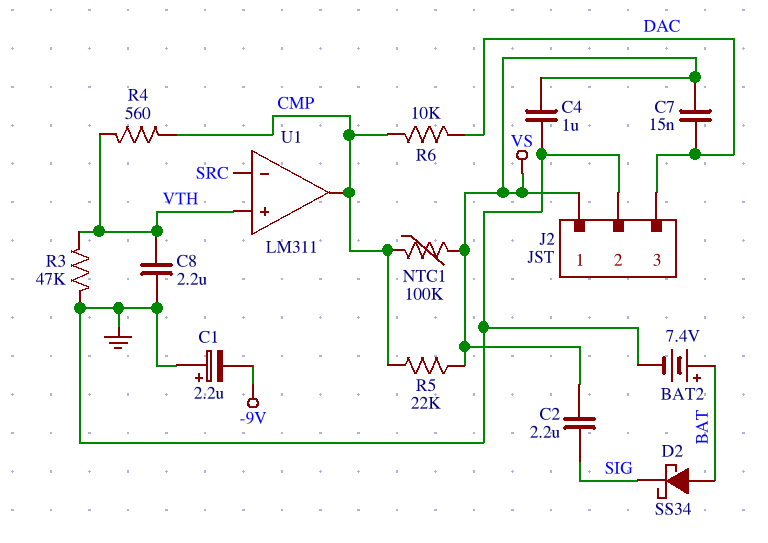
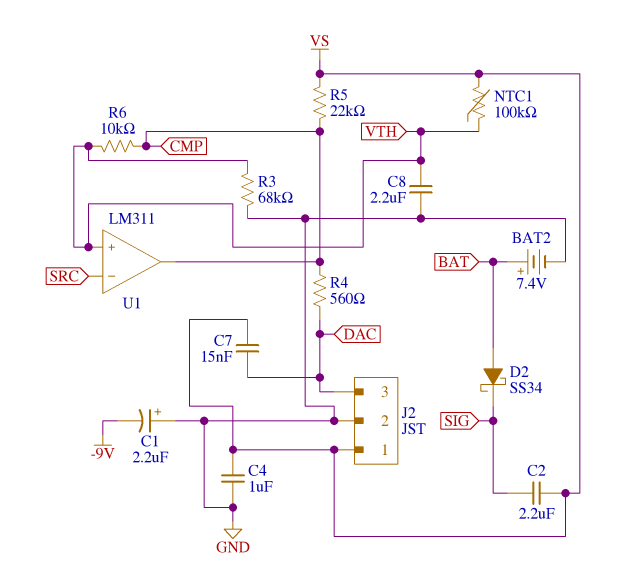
NTC1: 100k (CMP, VS) -> 100k (VS, VTH)
R3: 47k (GND, VTH) -> 68k (GND, VTH)
R4: 560 (CMP, VTH) -> 560 (CMP, DAC)
R6: 10k (CMP, DAC) -> 10k (CMP, VTH)

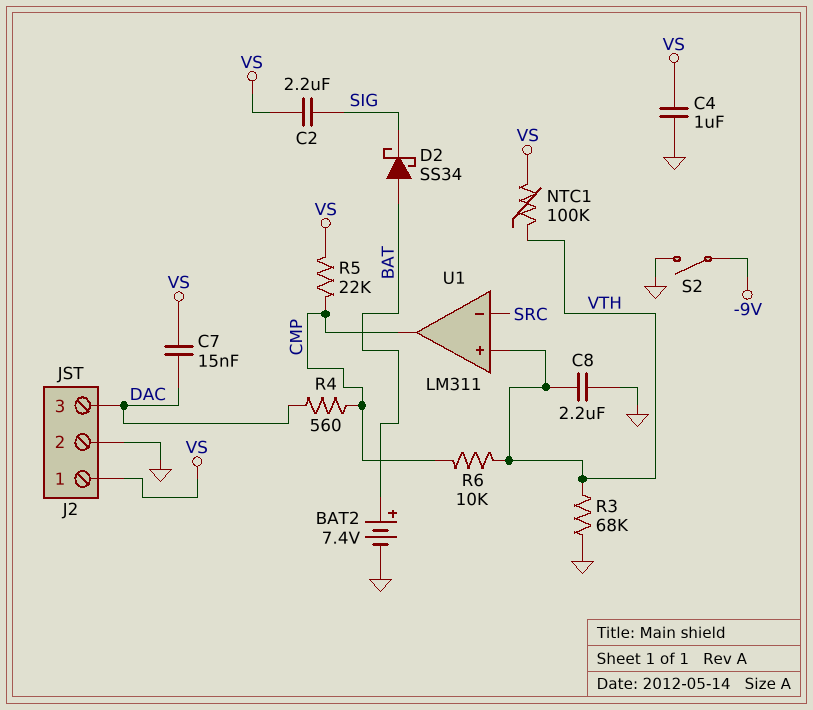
C1: 2.2uF (plus GND, minus -9V) -> none
S2: none -> switch (-9V, GND)

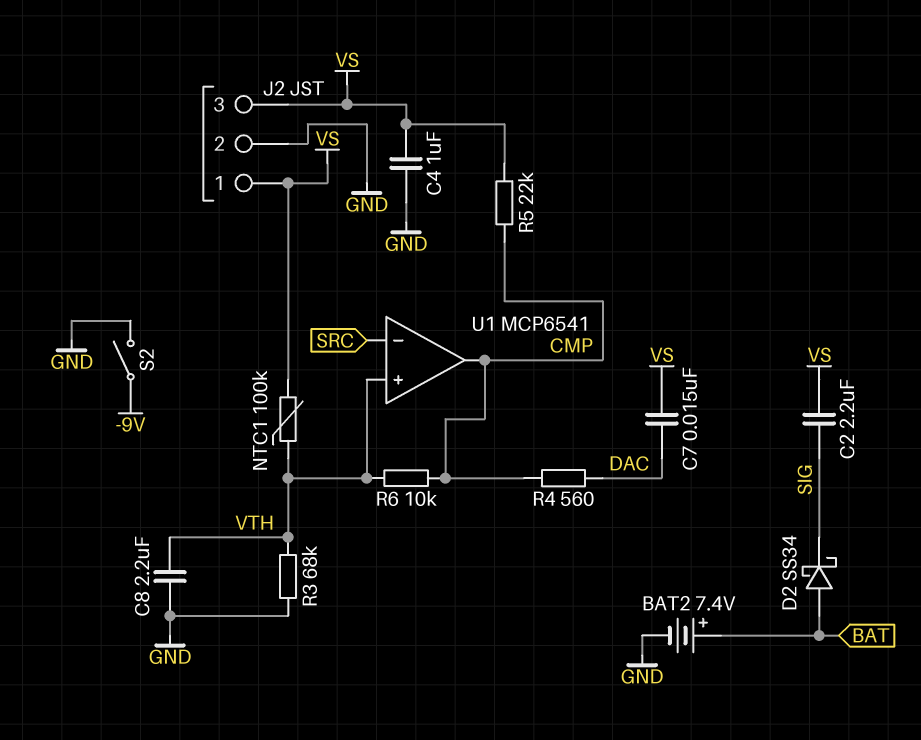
J2 pin 3: DAC -> VS
U1: LM311 -> MCP6541

